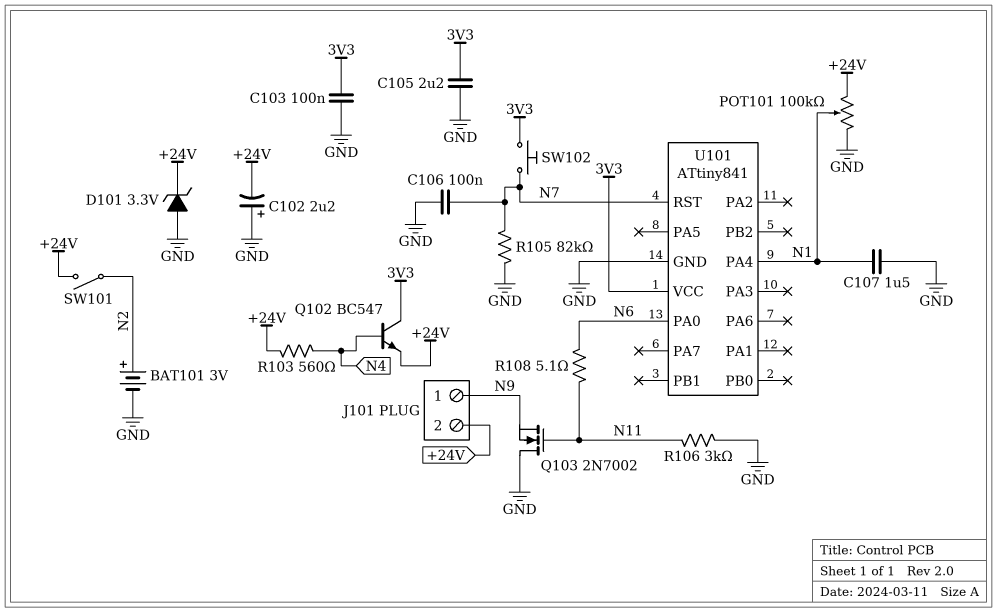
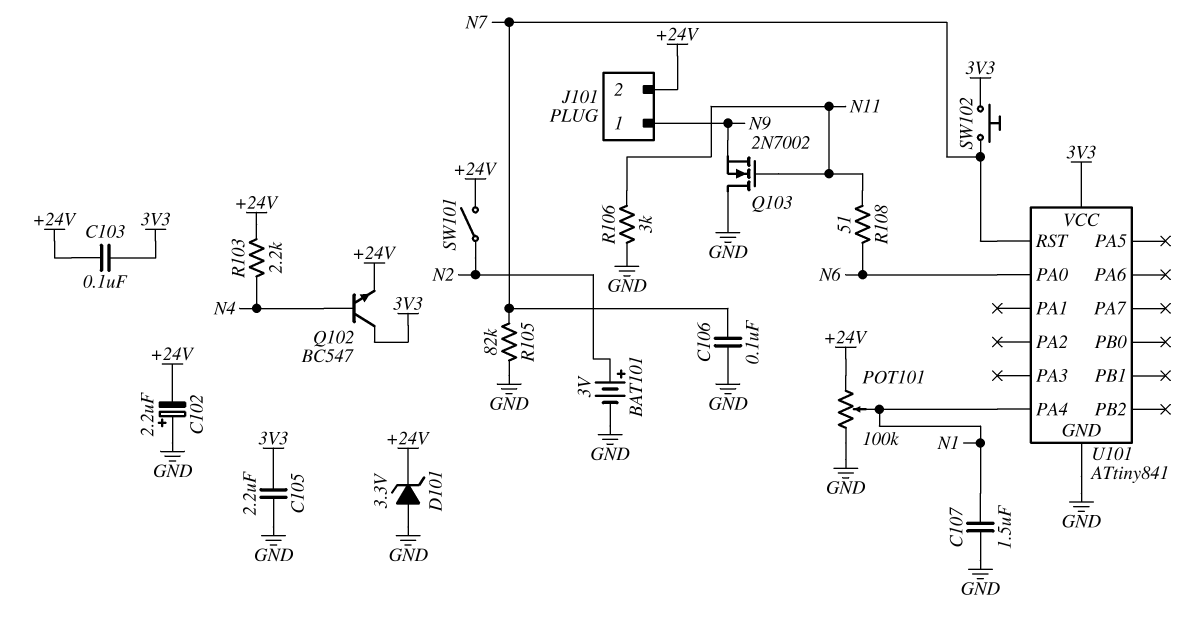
C103: 100nF (3V3, GND) -> 100nF (+24V, 3V3)
R103: 560 (+24V, N4) -> 2.2k (+24V, N4)
R108: 5.1 (N6, N11) -> 51 (N6, N11)

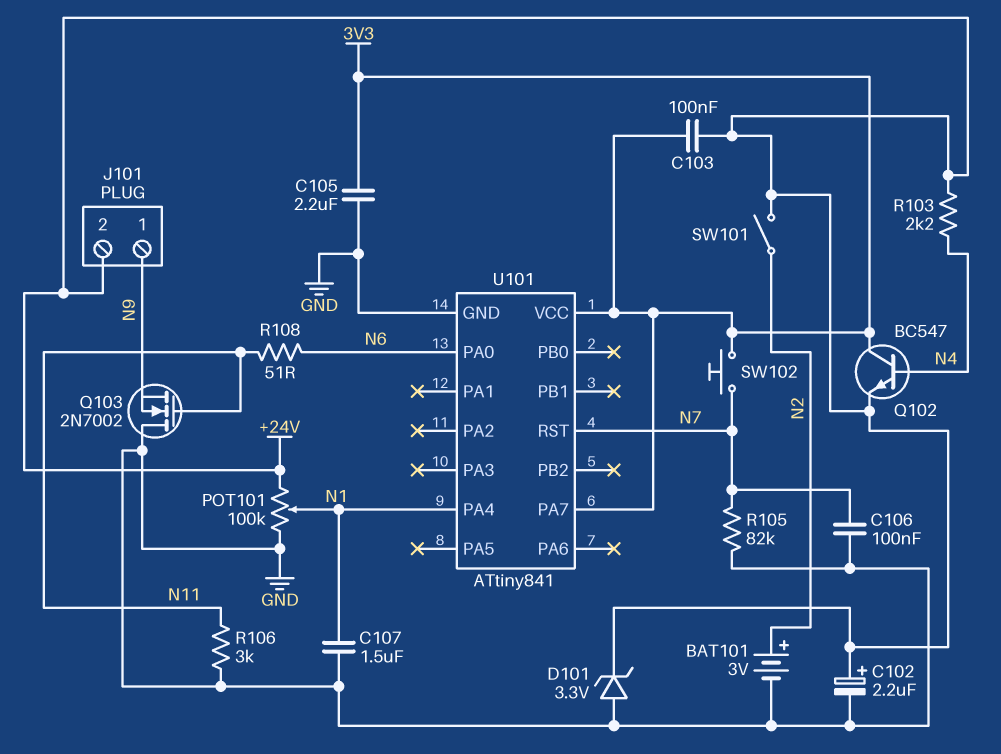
C102: 2.2uF (plus GND, minus +24V) -> 2.2uF (plus +24V, minus GND)
U101 pin PA7: none -> 3V3

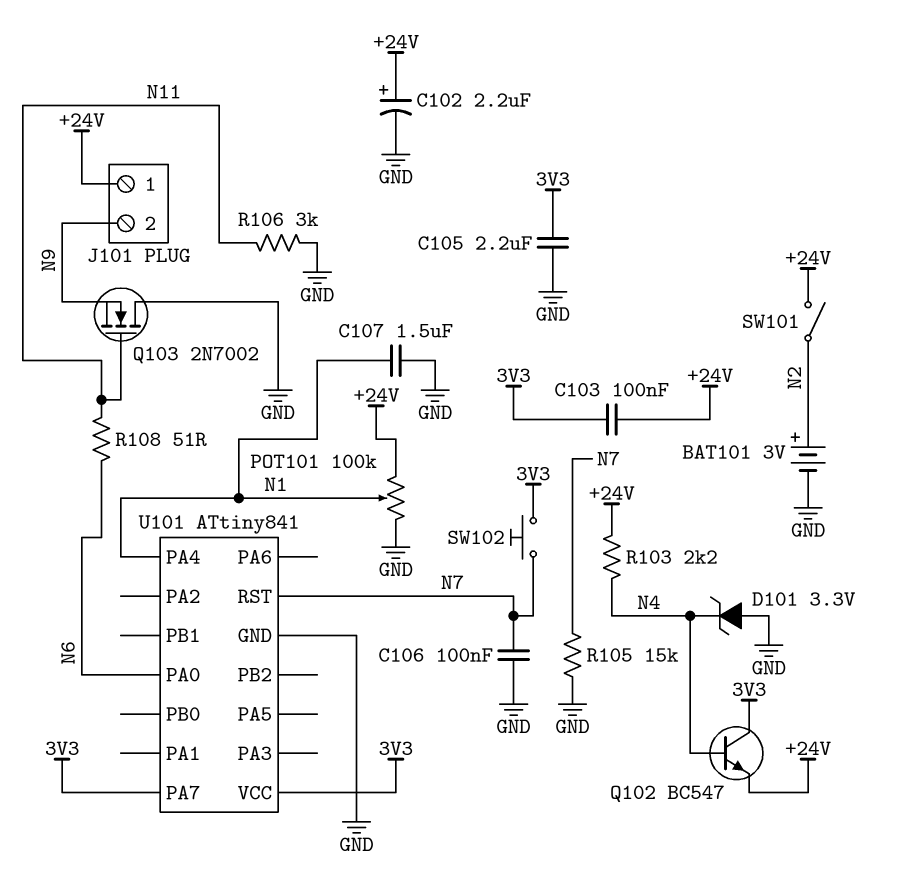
D101: zener 3.3V (A GND, K +24V) -> zener 3.3V (A GND, K N4)
J101 pin 1: N9 -> +24V
J101 pin 2: +24V -> N9
R105: 82k (GND, N7) -> 15k (GND, N7)

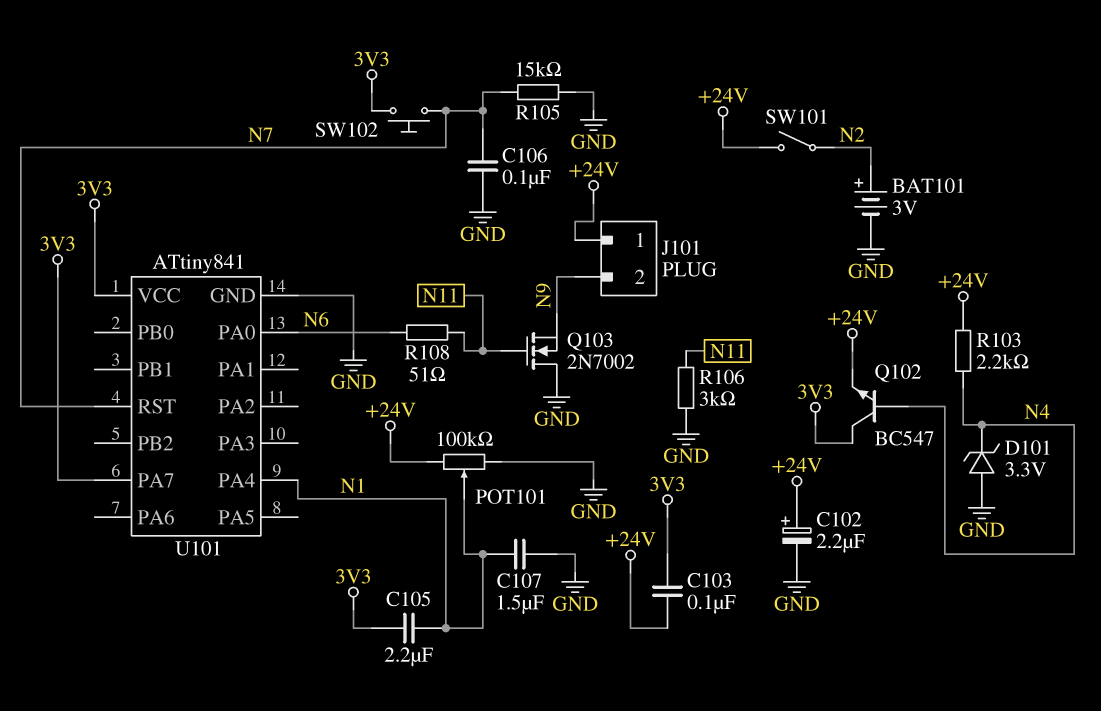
C105: 2.2uF (3V3, GND) -> 2.2uF (3V3, N1)

